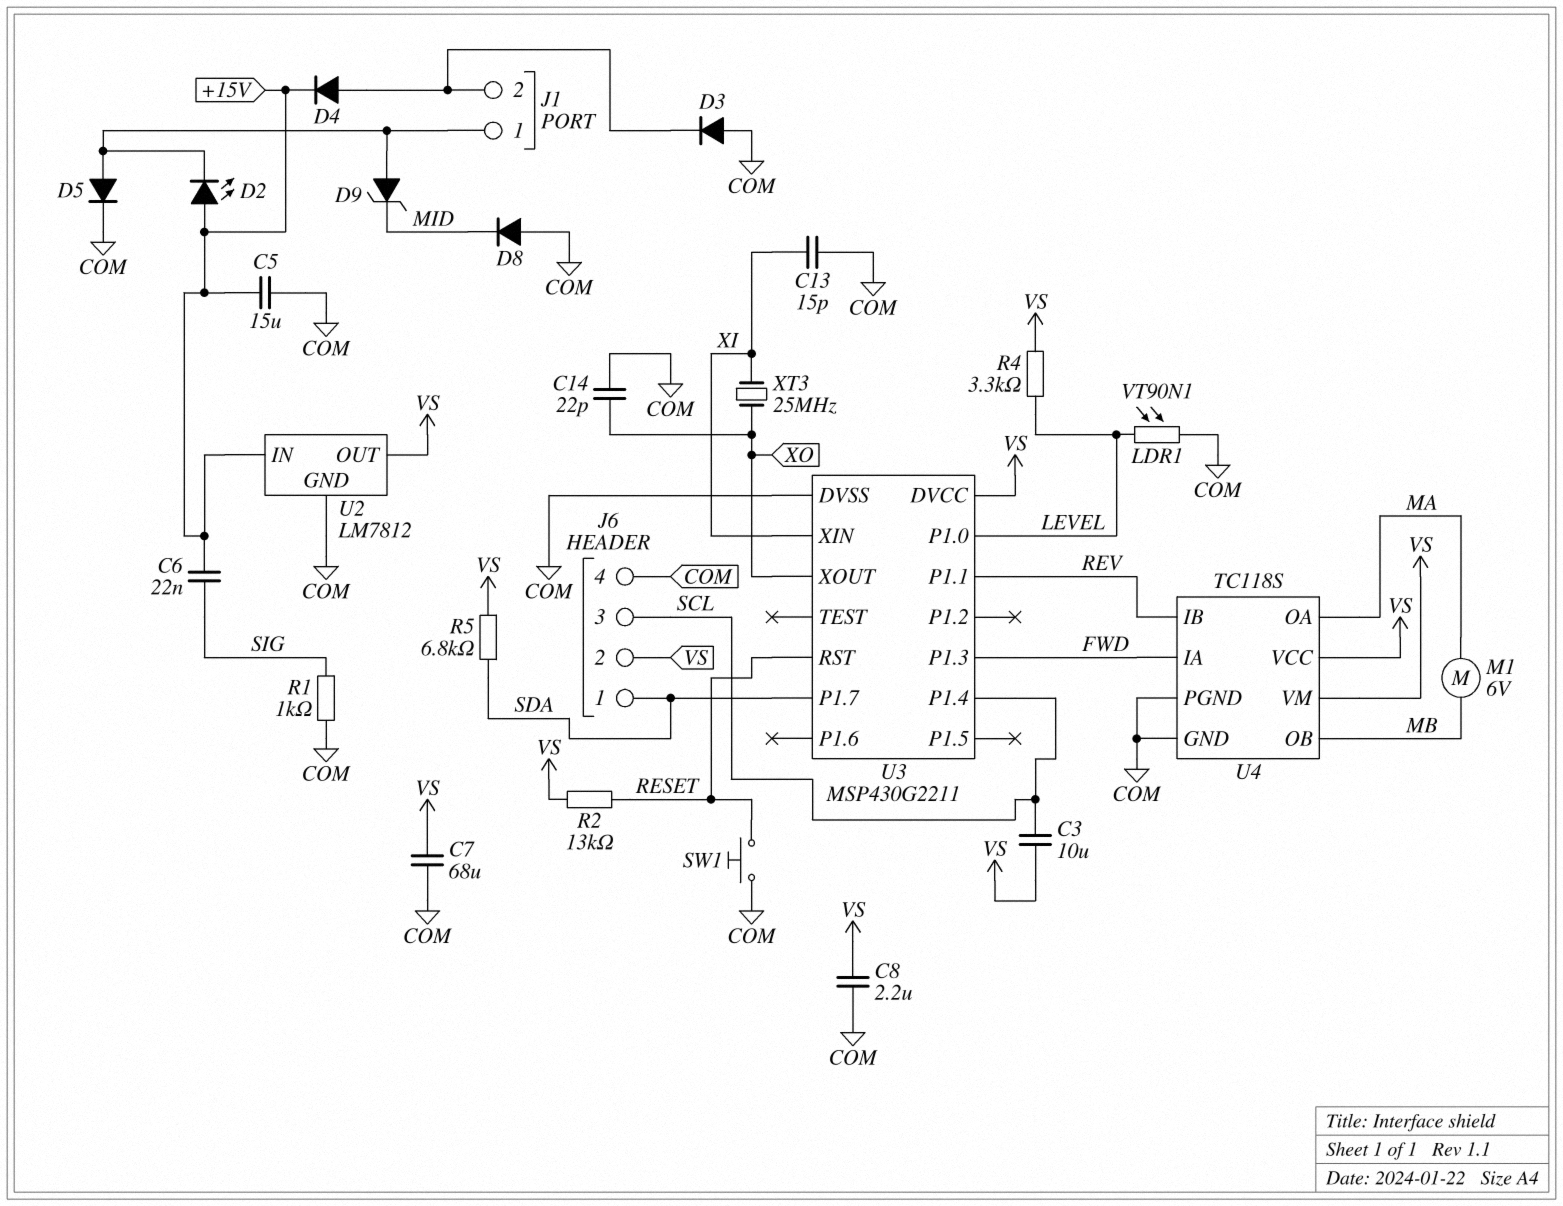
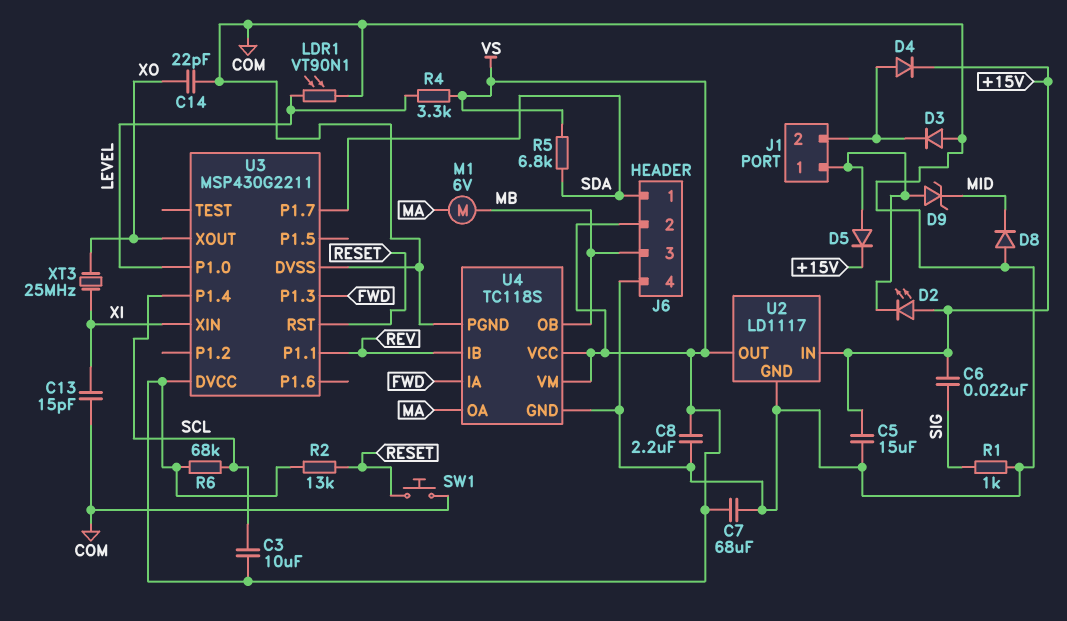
D5: diode (A J1/1, K COM) -> diode (A J1/1, K +15V)
J6 pin 3: SCL -> MB
R6: none -> 68k (SCL, VS)
U2: LM7812 -> LD1117

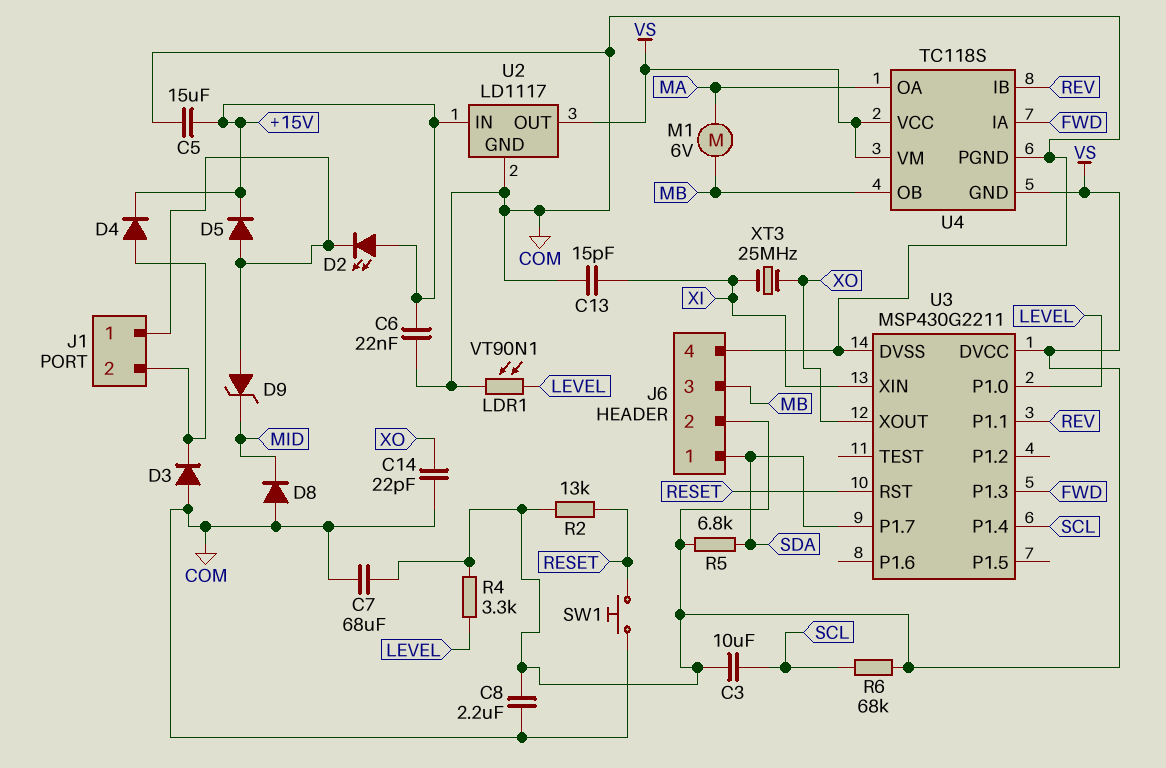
C6: 22nF (+15V, SIG) -> 22nF (+15V, COM)
R1: 1k (COM, SIG) -> none
U4 pin GND: COM -> VS

